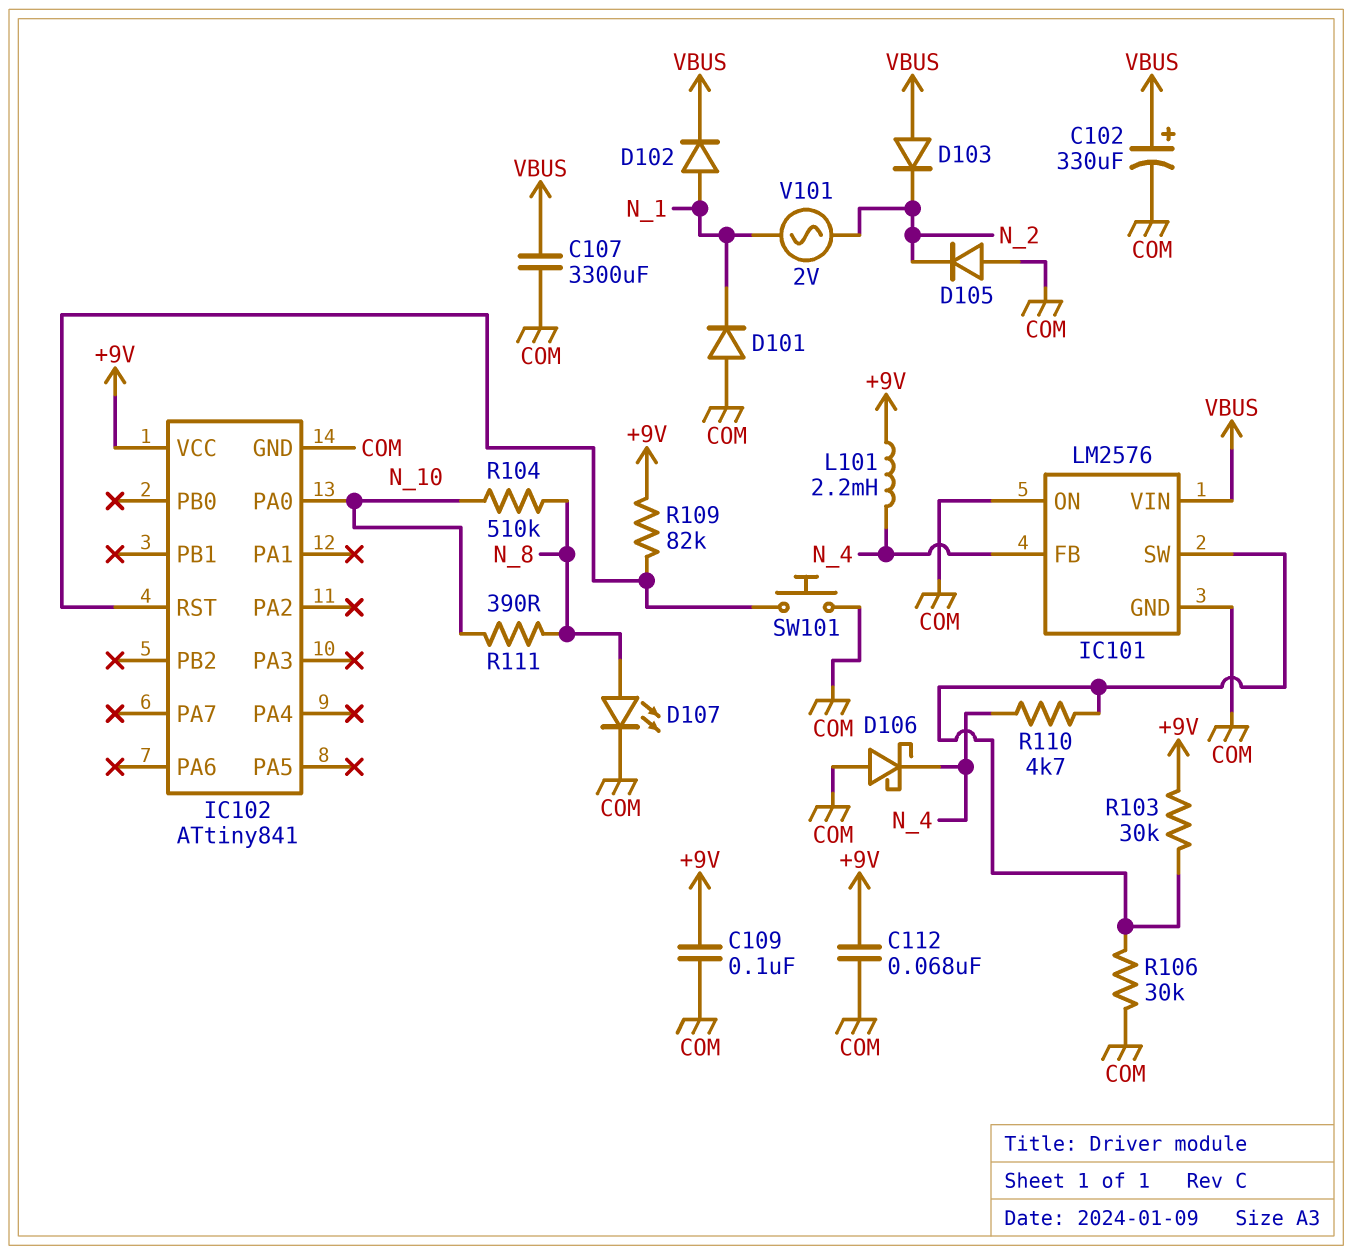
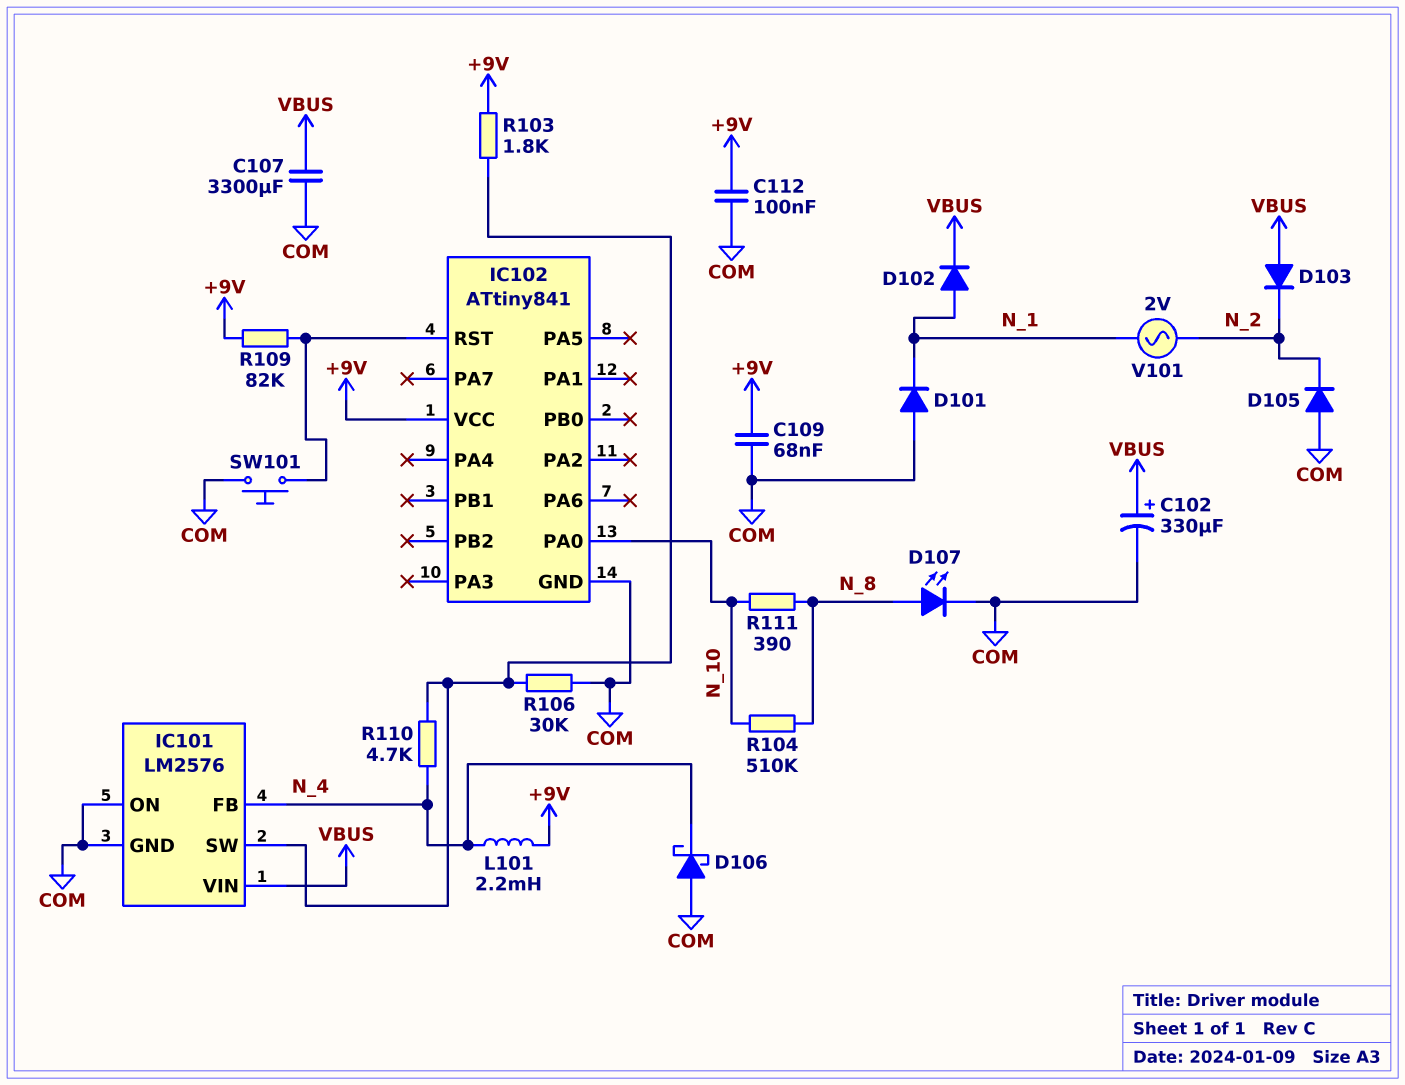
C109: 100nF (+9V, COM) -> 68nF (+9V, COM)
C112: 68nF (+9V, COM) -> 100nF (+9V, COM)
R103: 30k (+9V, IC101/SW) -> 1.8k (+9V, IC101/SW)

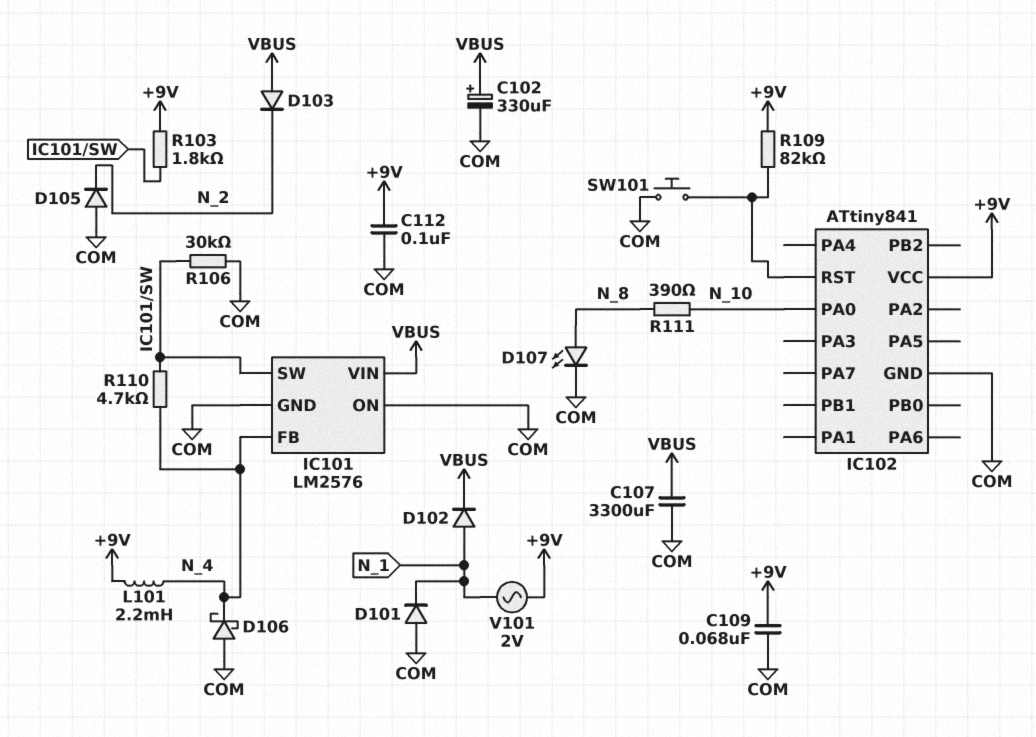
R104: 510k (N_8, N_10) -> none
V101: AC 2V (N_1, N_2) -> AC 2V (+9V, N_1)

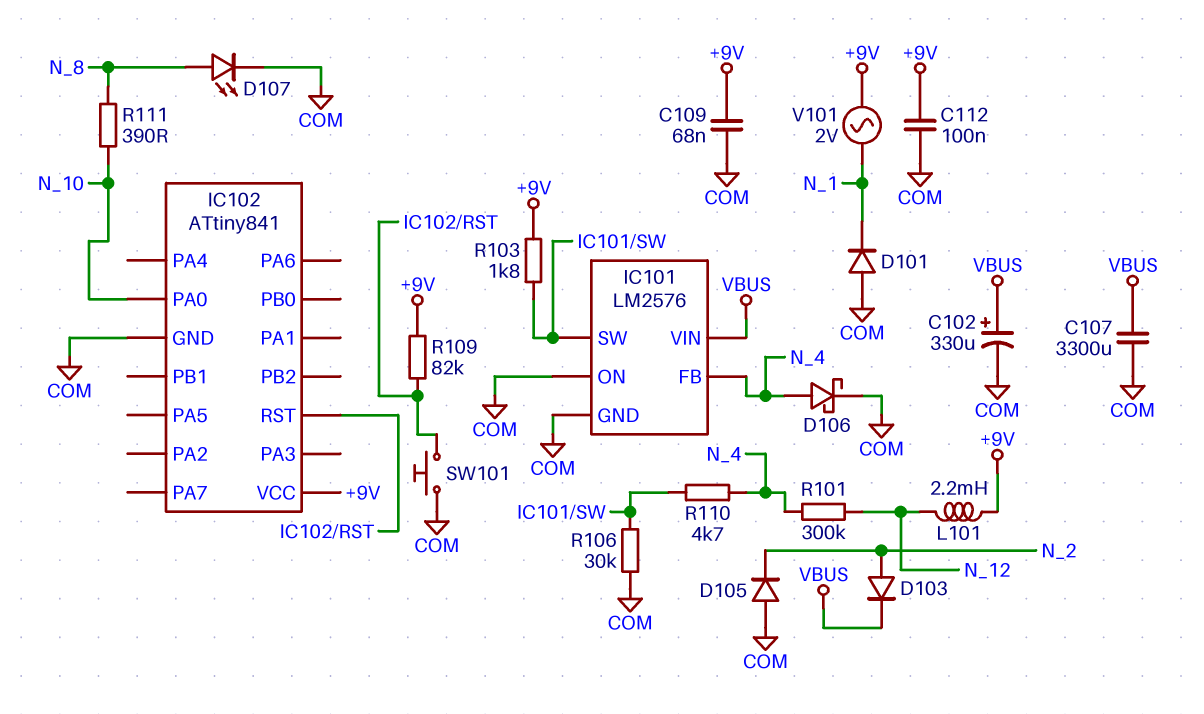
D102: diode (A N_1, K VBUS) -> none
D103: diode (A VBUS, K N_2) -> diode (A N_2, K VBUS)
D106: schottky (A COM, K N_4) -> schottky (A N_4, K COM)
L101: 2.2mH (+9V, N_4) -> 2.2mH (+9V, N_12)
R101: none -> 300k (N_4, N_12)

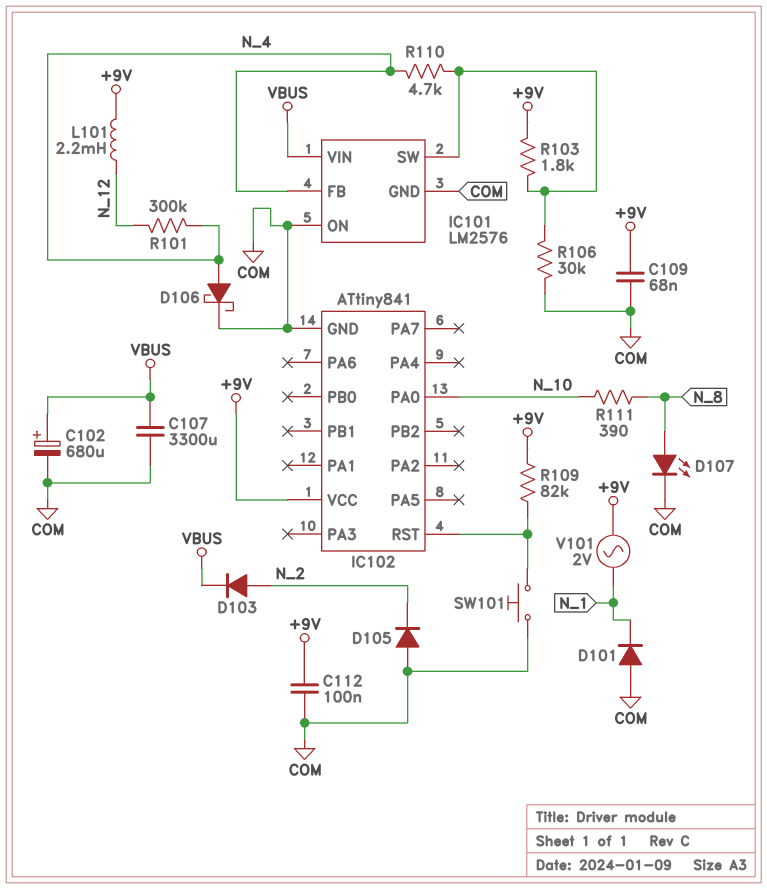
C102: 330uF (plus VBUS, minus COM) -> 680uF (plus VBUS, minus COM)

